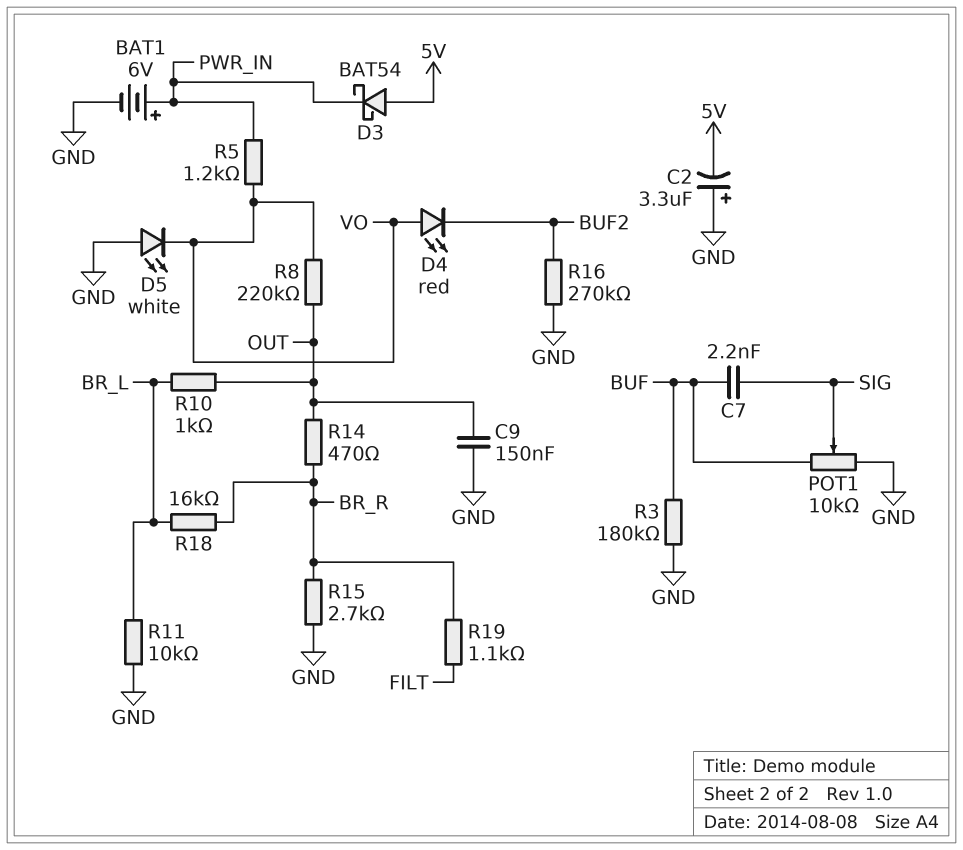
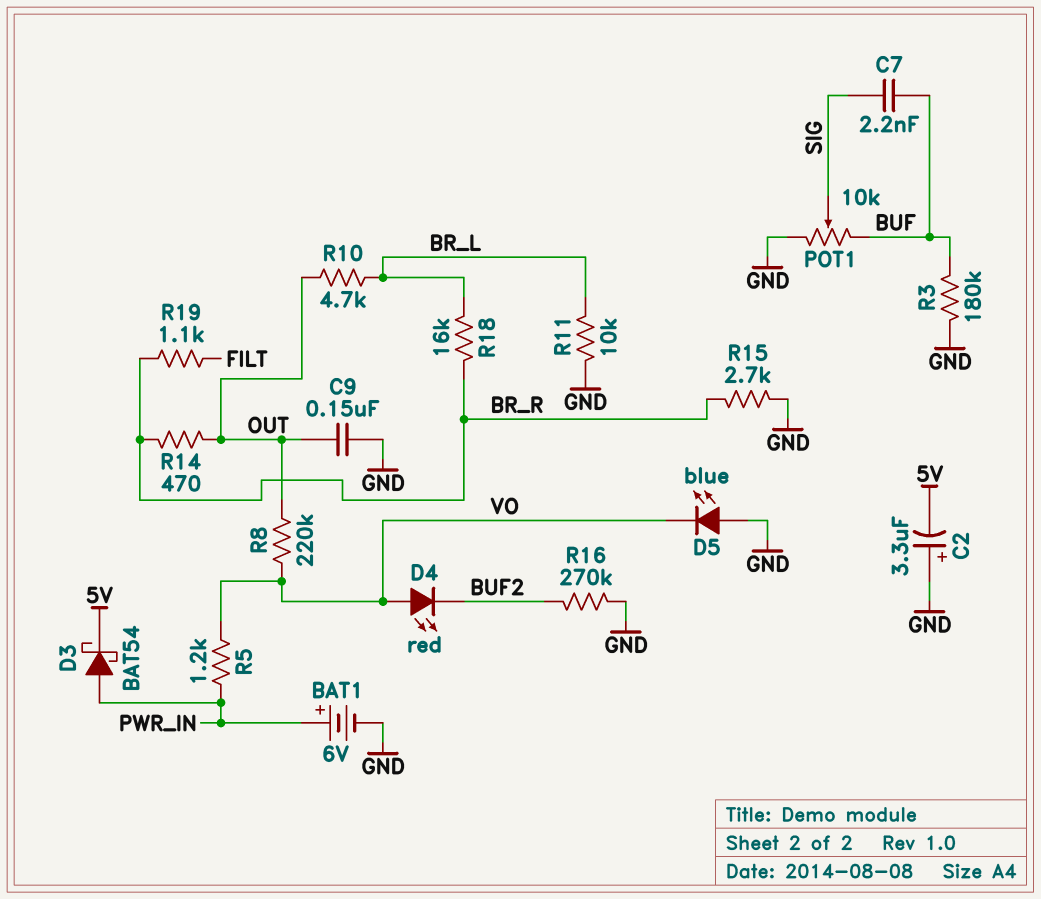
D3: schottky BAT54 (A 5V, K PWR_IN) -> schottky BAT54 (A PWR_IN, K 5V)
D5: LED white (A GND, K VO) -> LED blue (A GND, K VO)
R10: 1k (BR_L, OUT) -> 4.7k (BR_L, OUT)

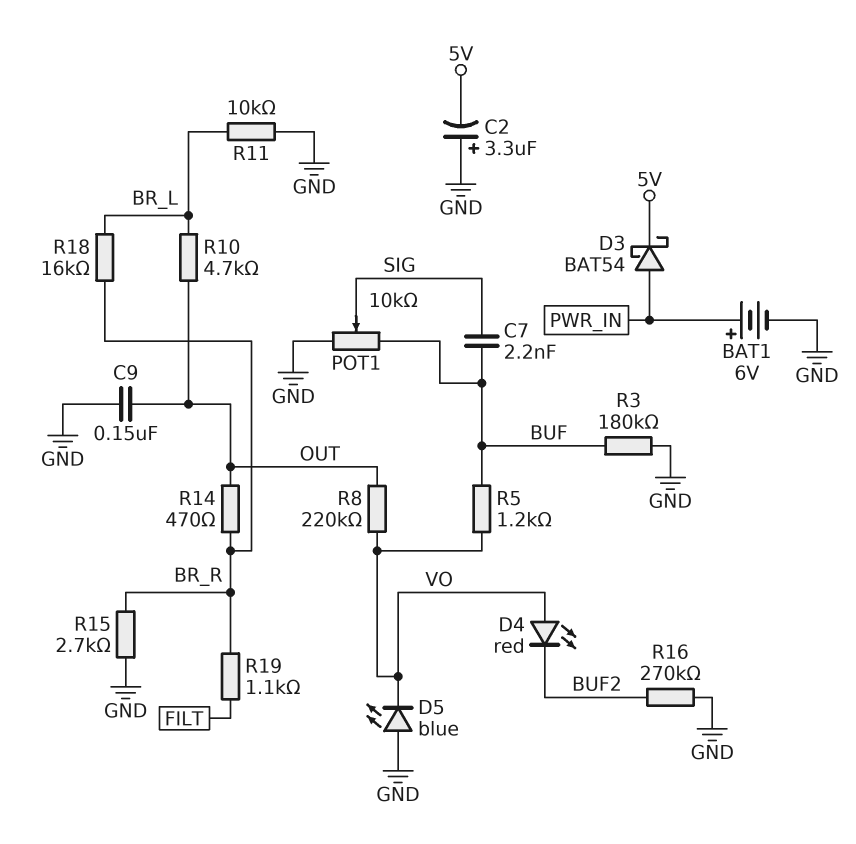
R5: 1.2k (PWR_IN, VO) -> 1.2k (BUF, VO)

